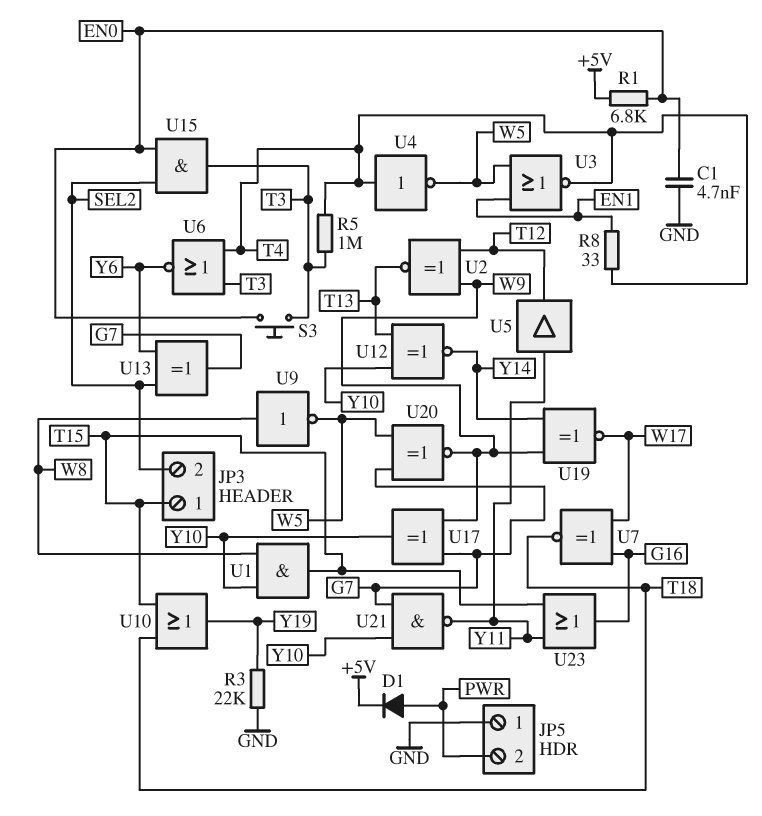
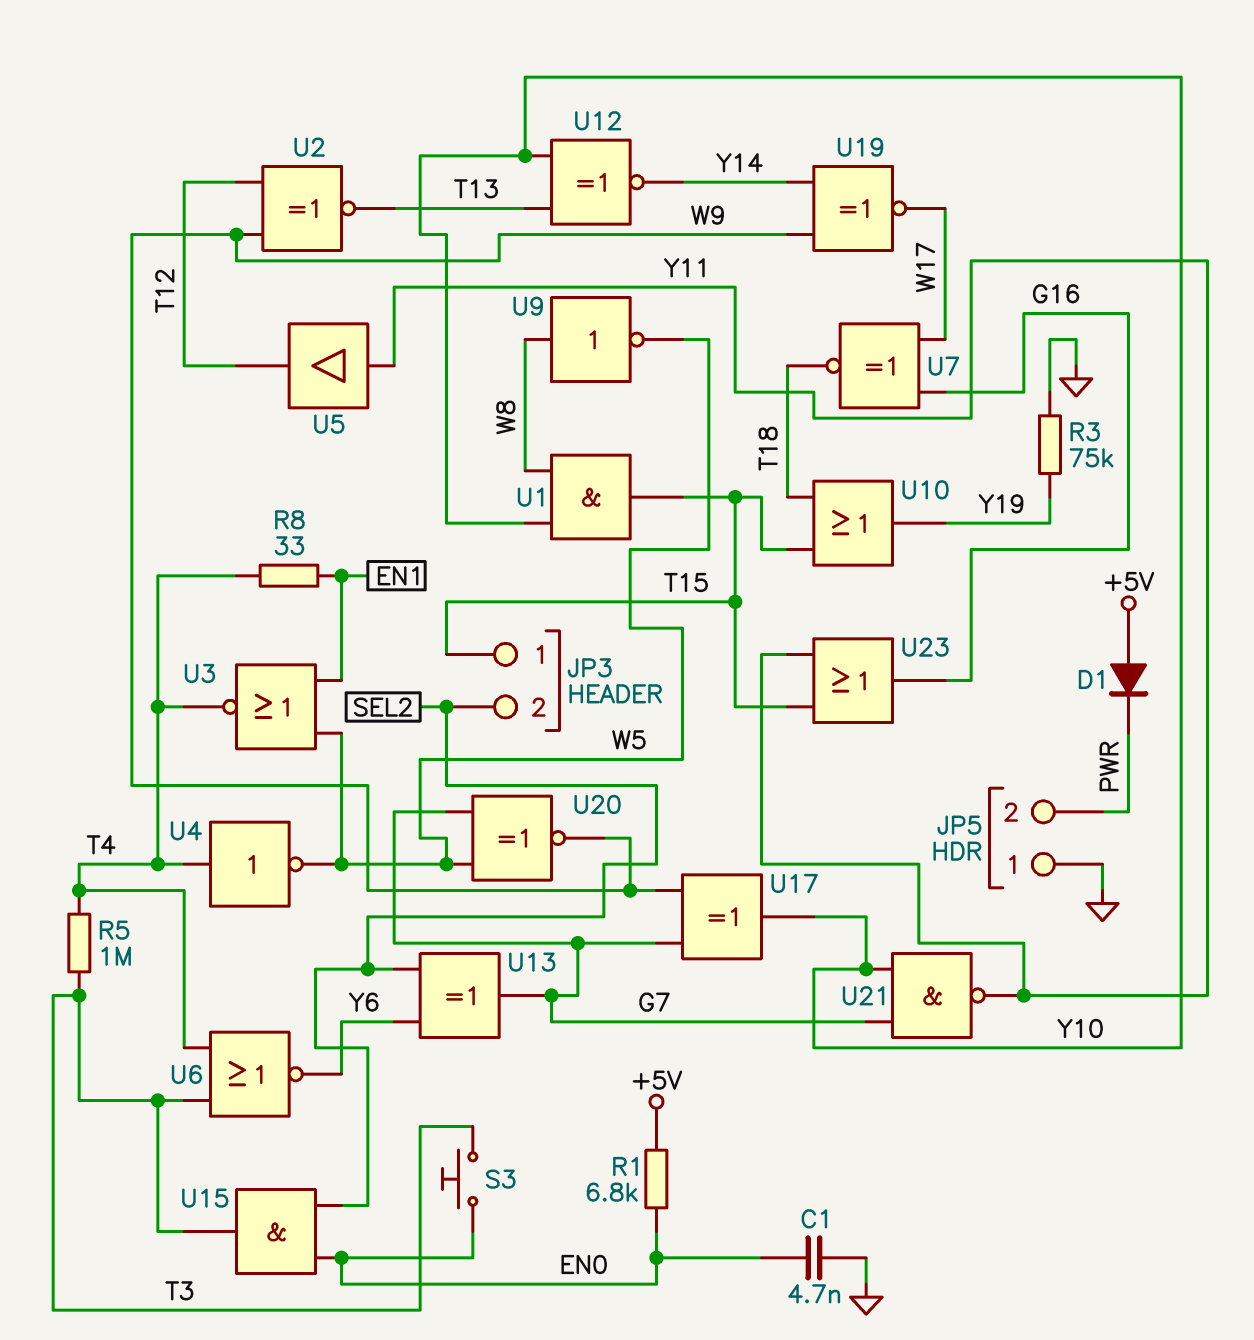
D1: diode (A PWR, K +5V) -> diode (A +5V, K PWR)
R3: 22k (GND, Y19) -> 75k (GND, Y19)

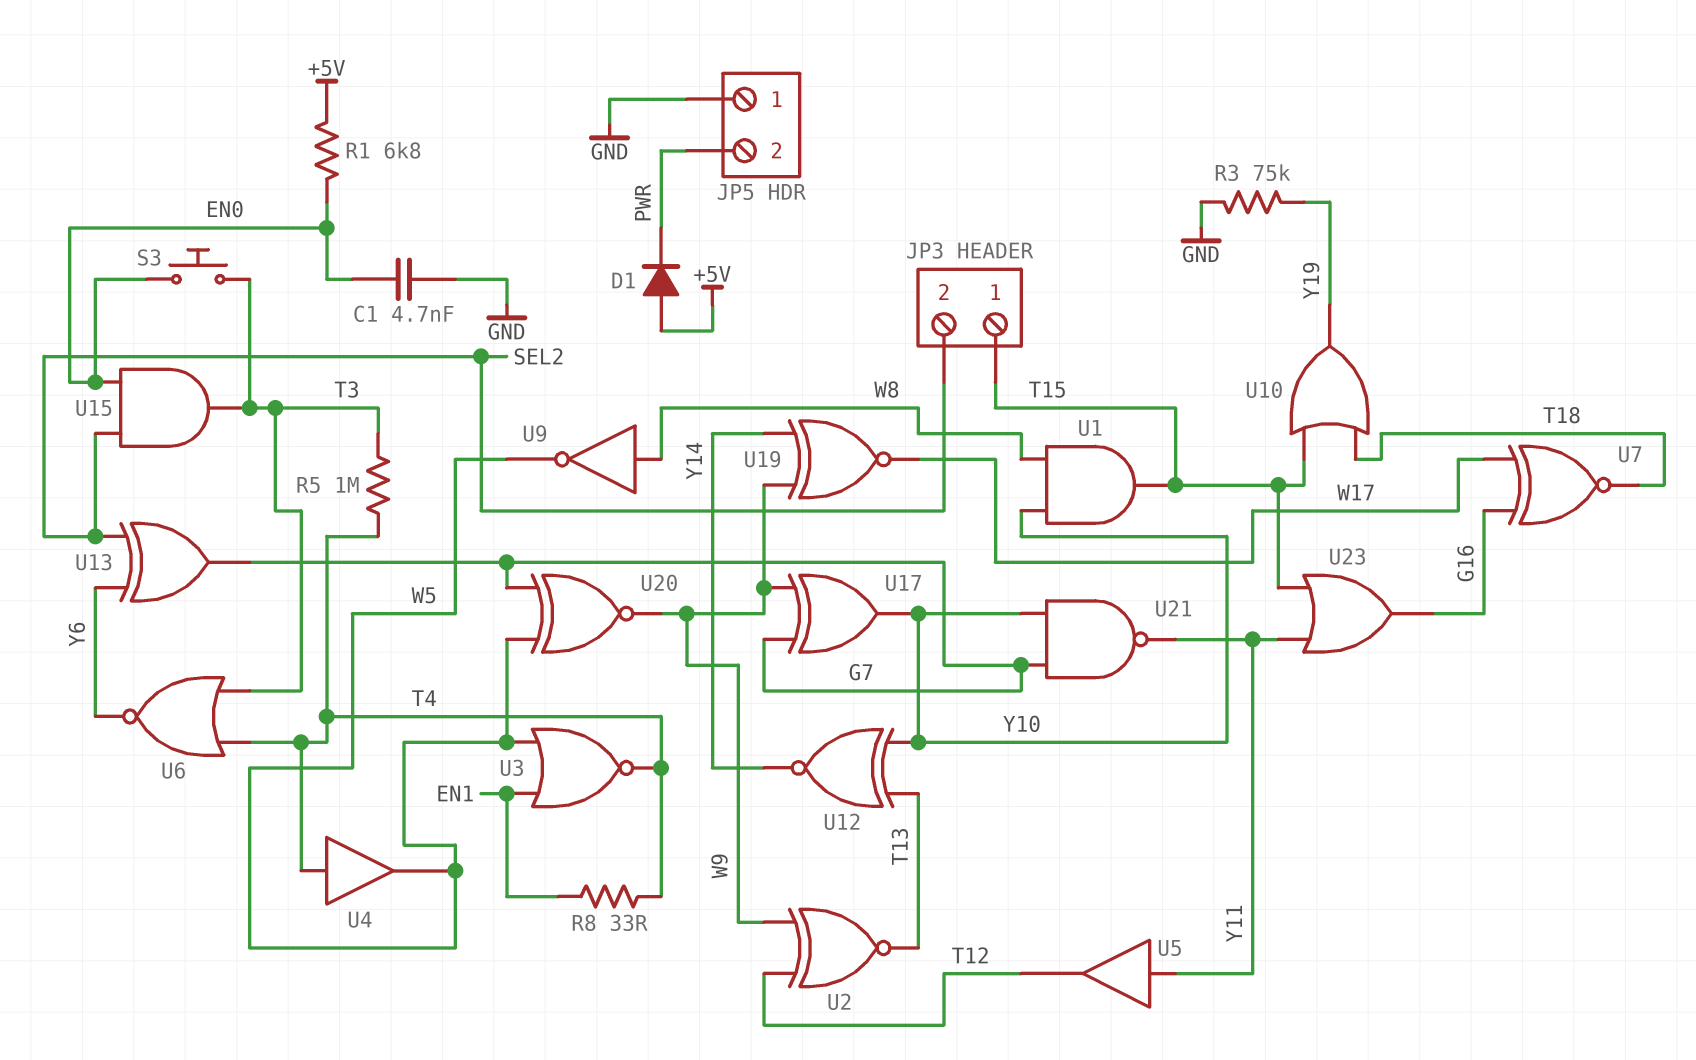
U4: NOT (in T4, out W5) -> buffer (in T4, out W5)

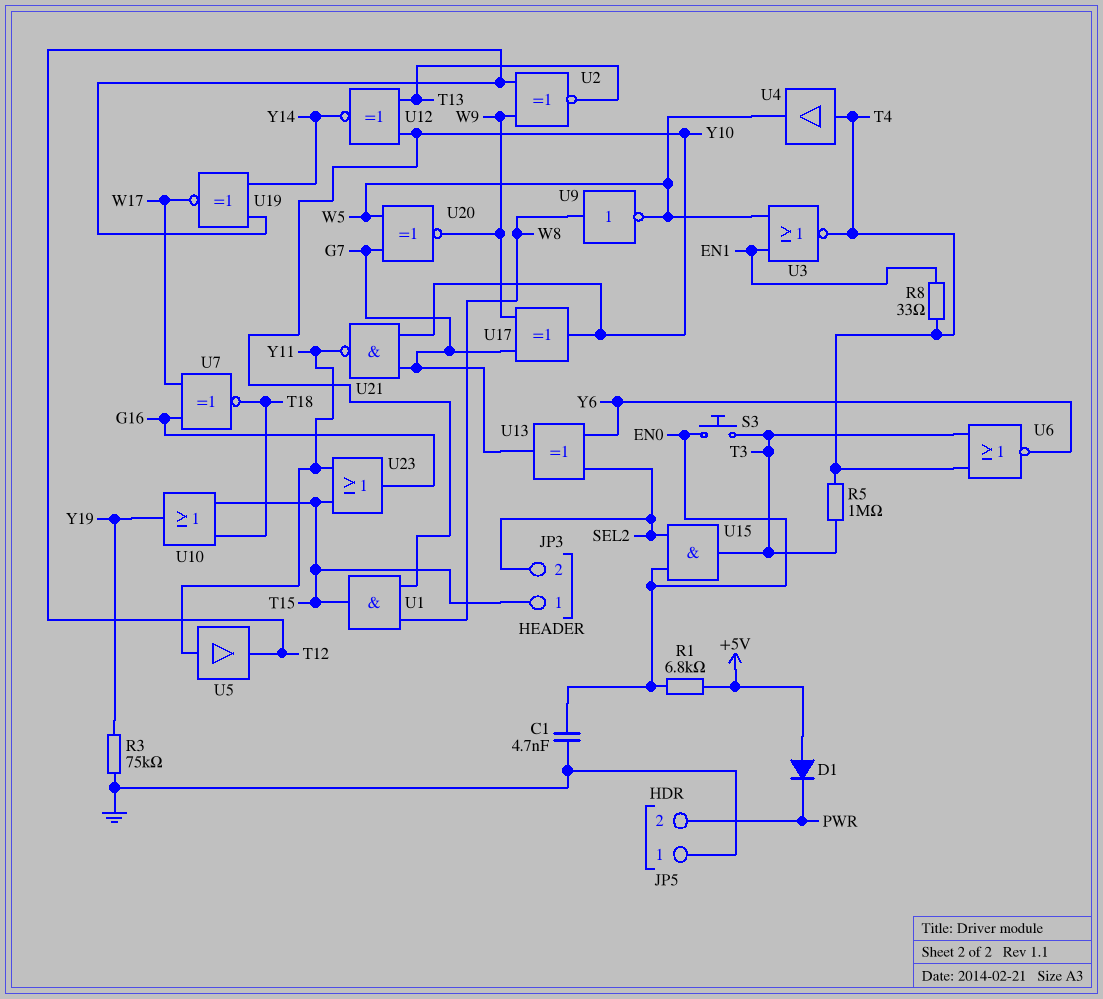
U19: XNOR (in W9, in Y14, out W17) -> XNOR (in T12, in Y14, out W17)

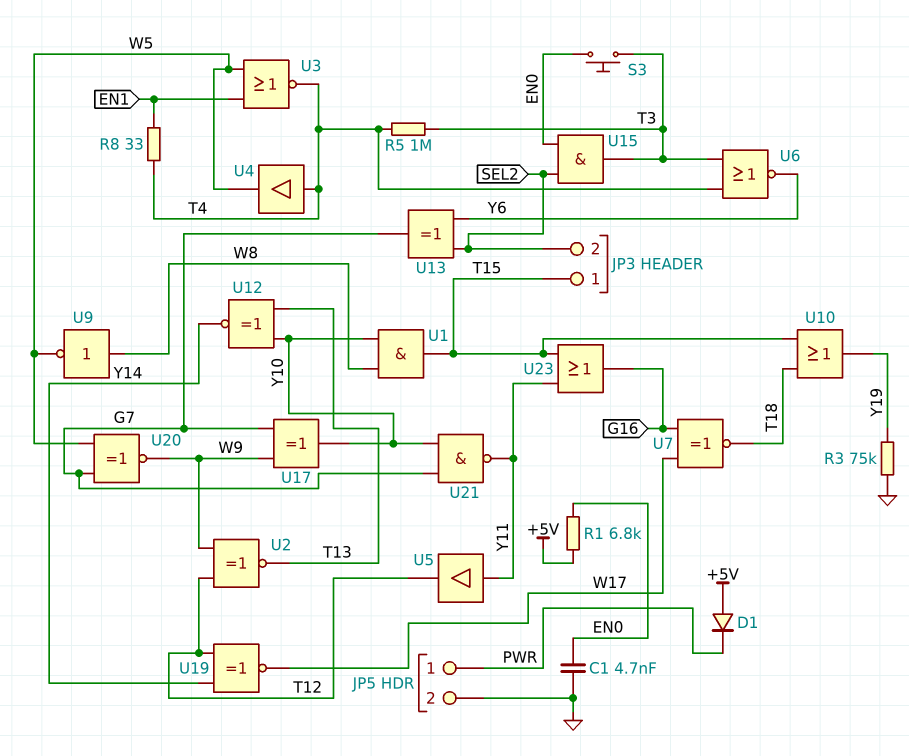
JP5 pin 1: GND -> PWR
JP5 pin 2: PWR -> GND

